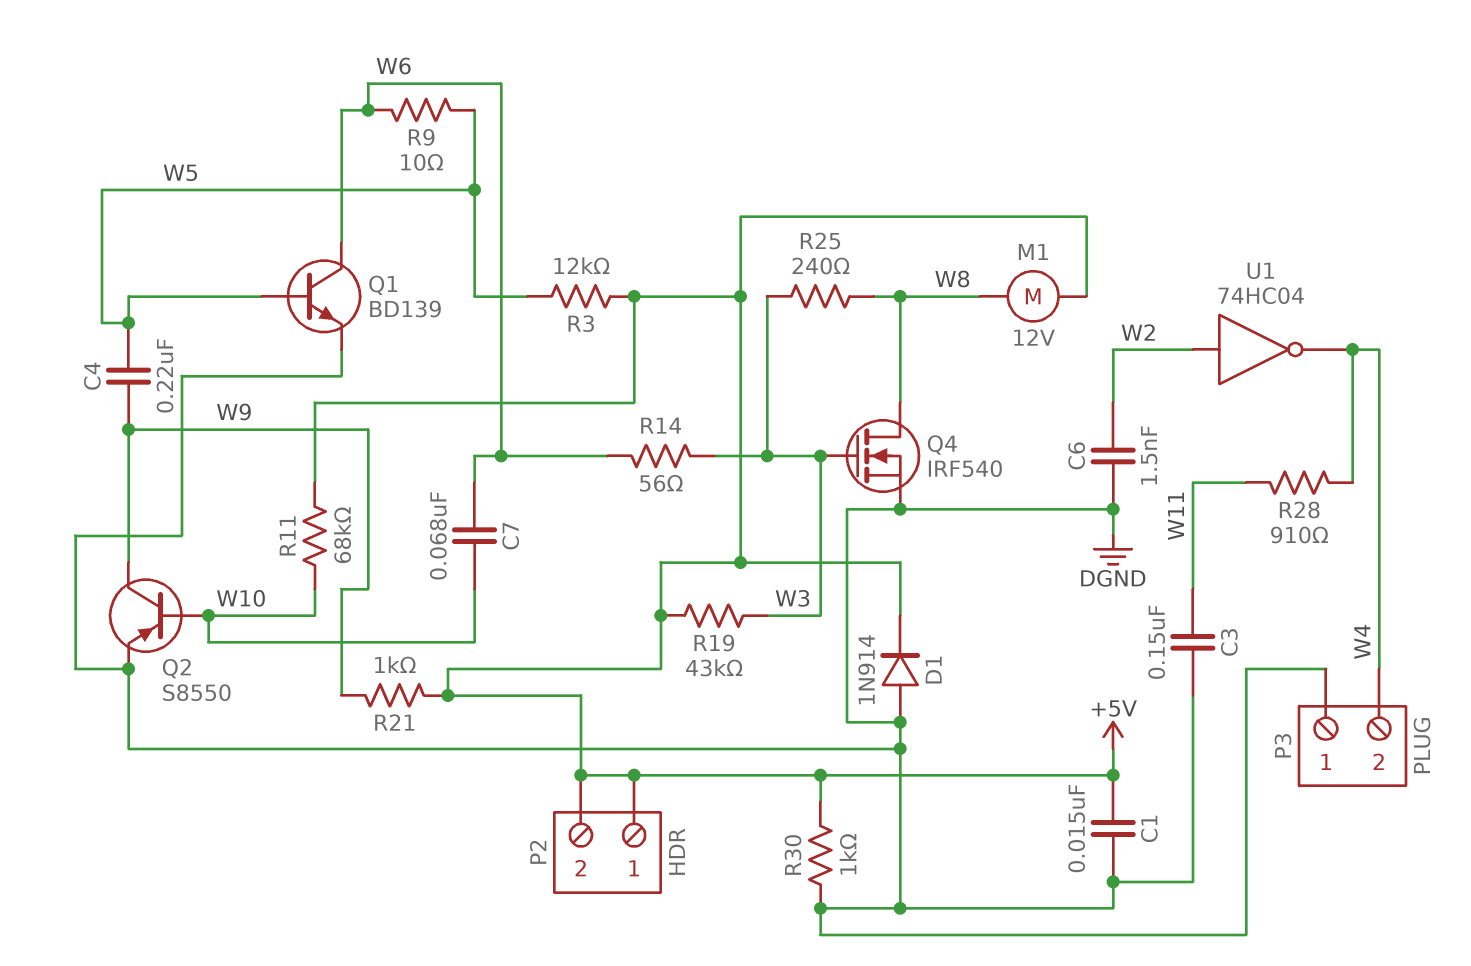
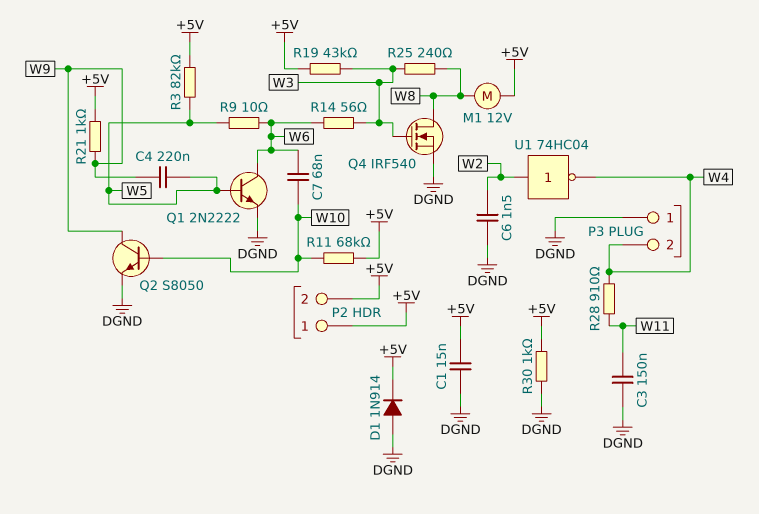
Q1: NPN BD139 (B W5, C W6, E DGND) -> NPN 2N2222 (B W5, C W6, E DGND)
Q2: PNP S8550 (B W10, C W9, E DGND) -> NPN S8050 (B W10, C W9, E DGND)
R3: 12k (+5V, W5) -> 82k (+5V, W5)

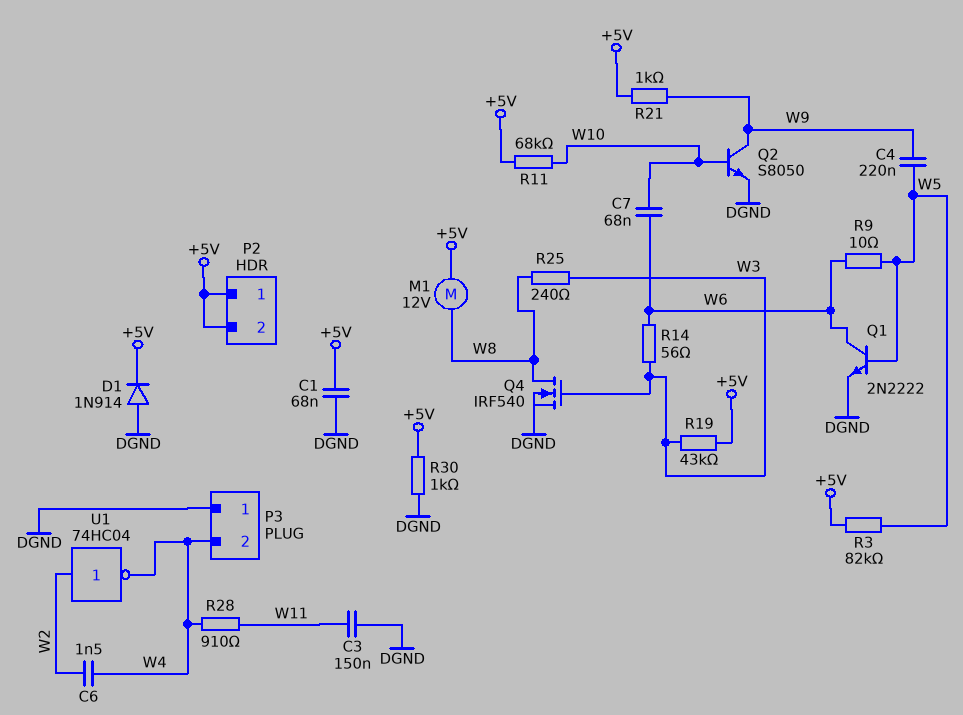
C1: 15nF (+5V, DGND) -> 68nF (+5V, DGND)
C6: 1.5nF (DGND, W2) -> 1.5nF (W2, W4)

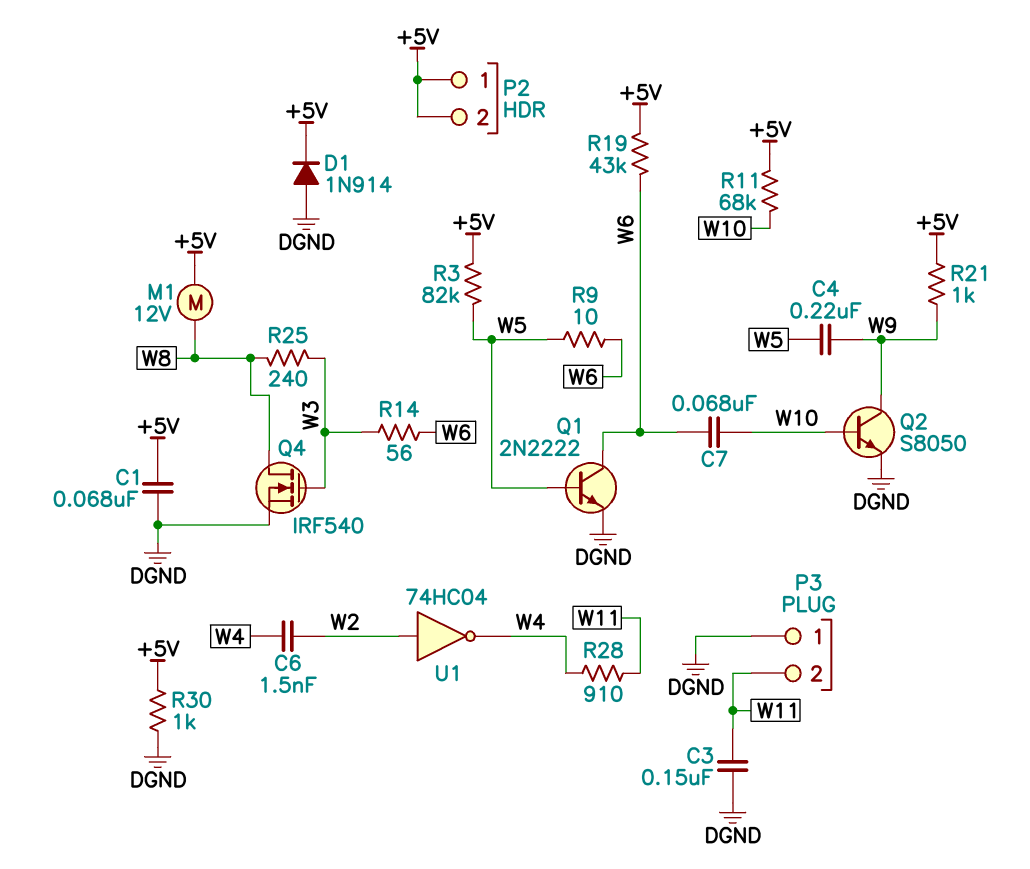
P3 pin 2: W4 -> W11
R19: 43k (+5V, W3) -> 43k (+5V, W6)

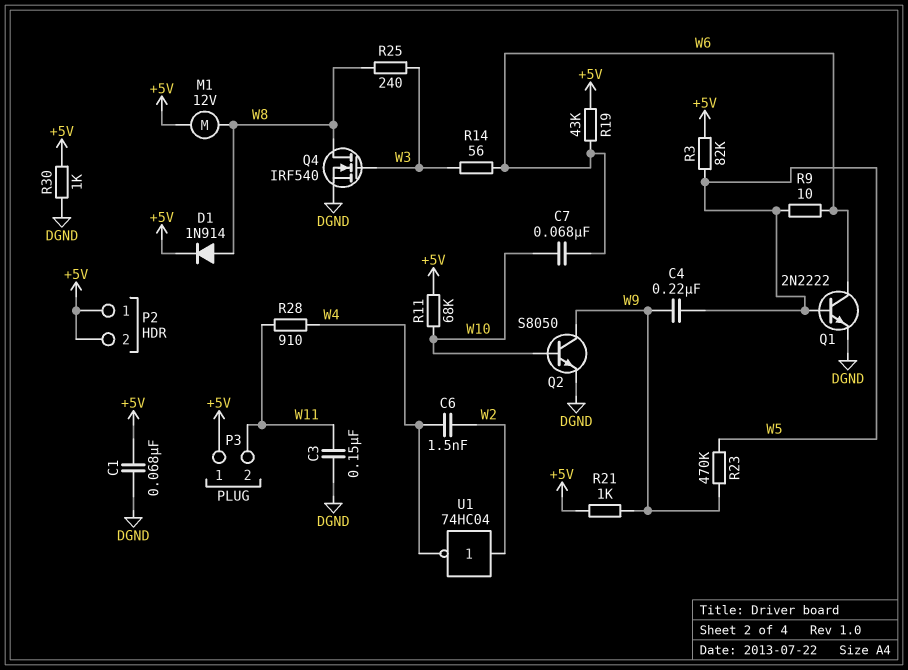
D1: diode 1N914 (A DGND, K +5V) -> diode 1N914 (A W8, K +5V)
P3 pin 1: DGND -> +5V
R23: none -> 470k (W5, W9)

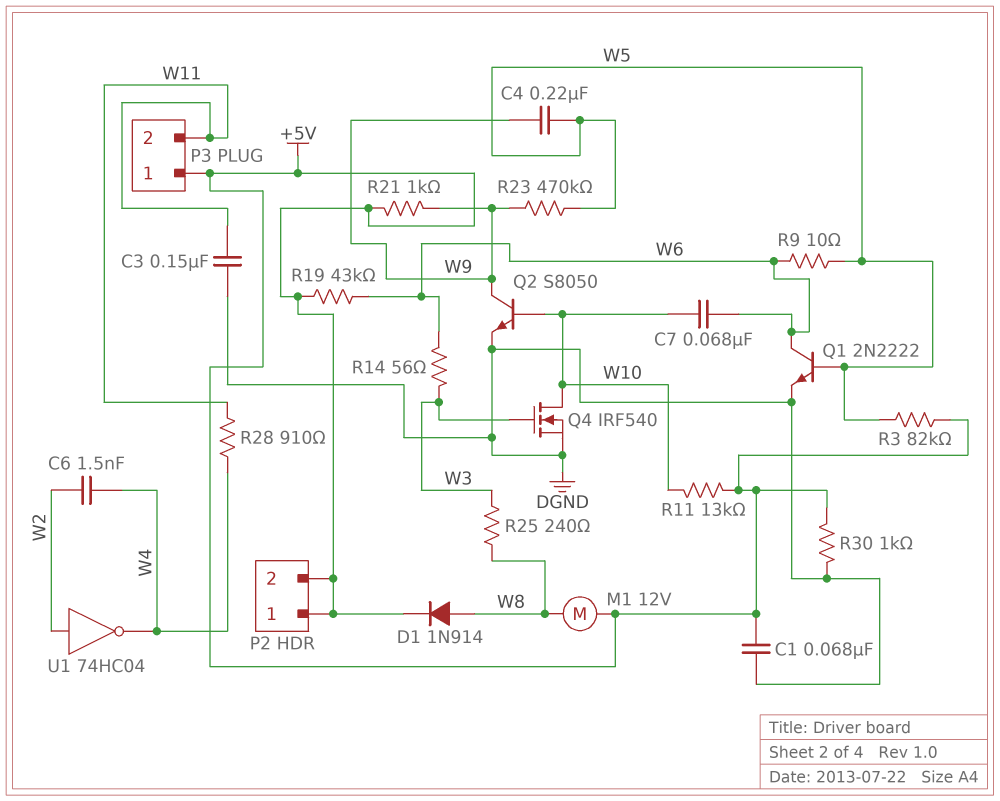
Q4: NMOS IRF540 (G W3, D W8, S DGND) -> NMOS IRF540 (G W3, D W10, S DGND)
R11: 68k (+5V, W10) -> 13k (+5V, W10)

